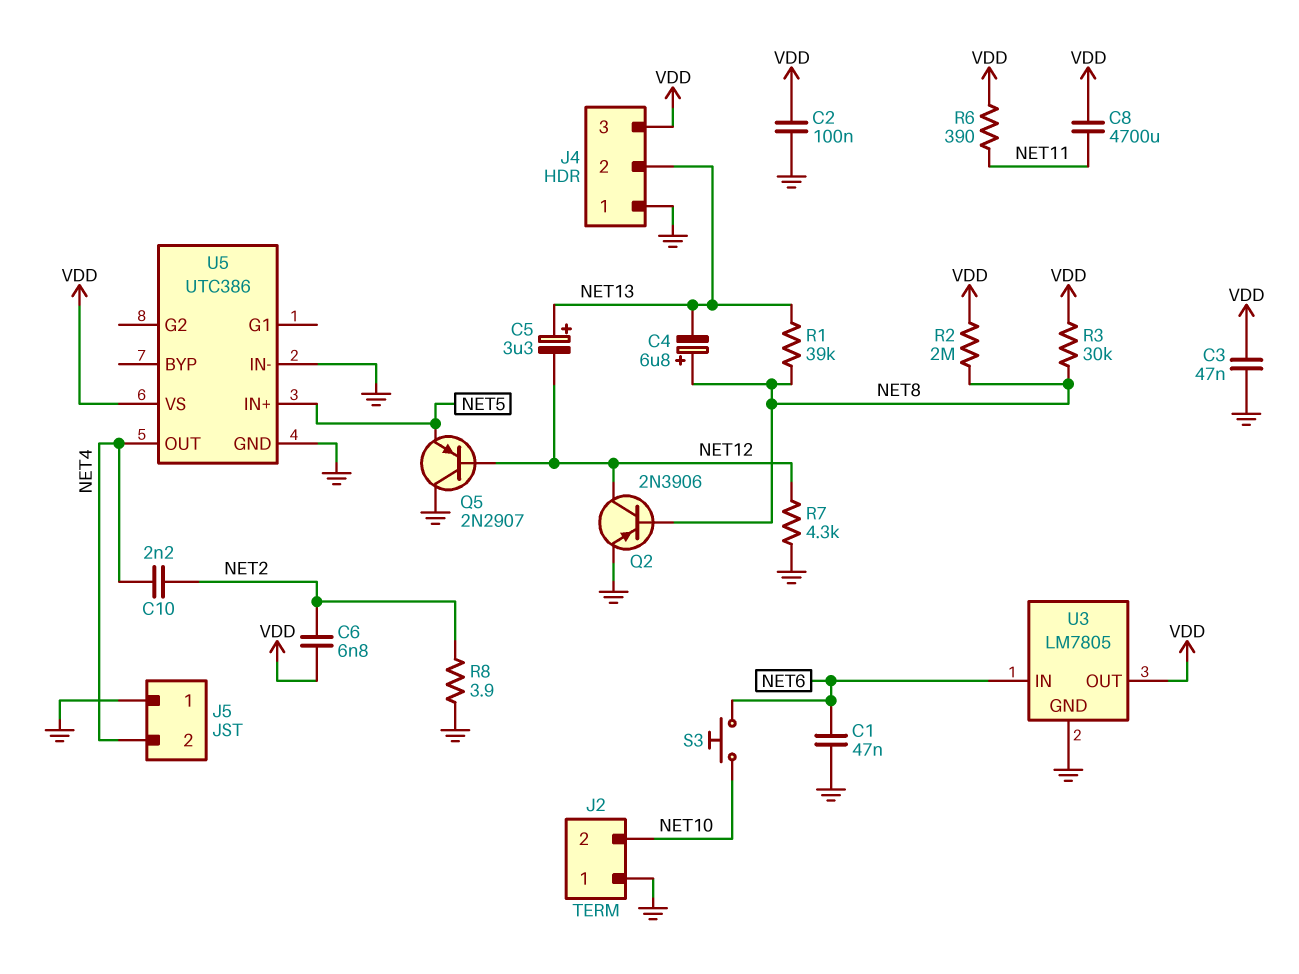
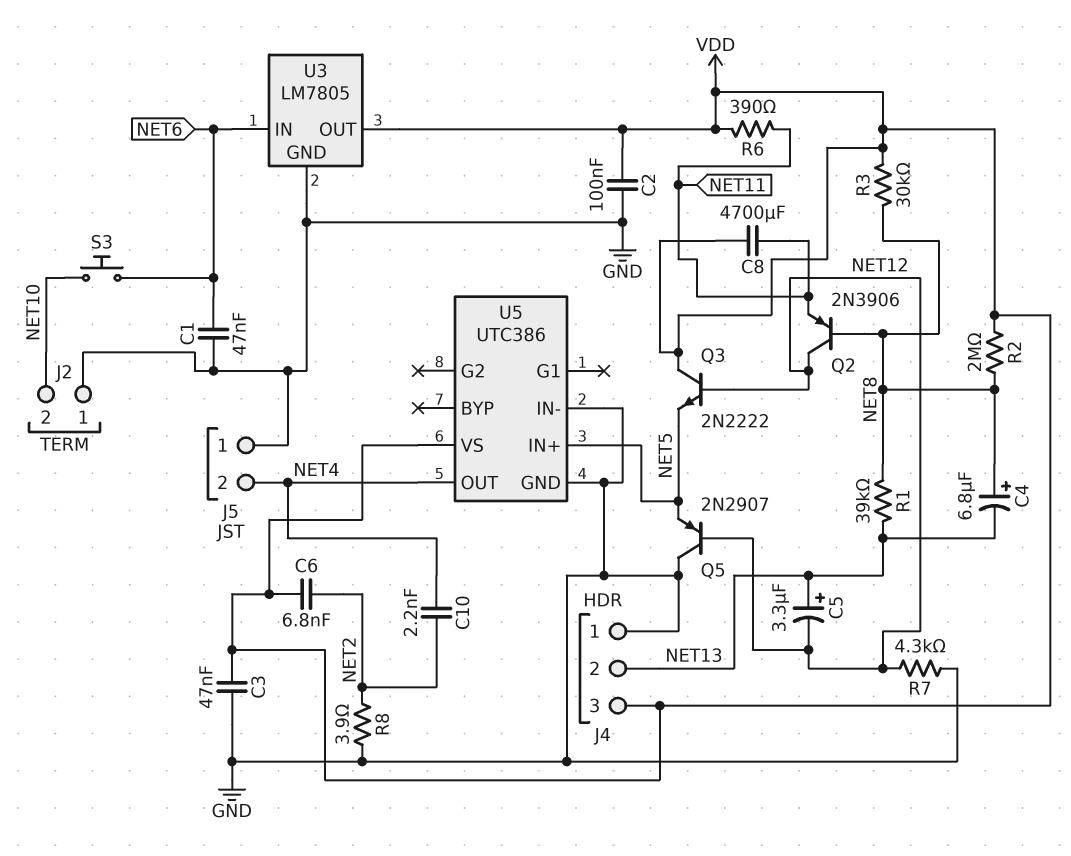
Q2: PNP 2N3906 (B NET8, C NET12, E GND) -> PNP 2N3906 (B NET8, C NET12, E NET11)
Q3: none -> NPN 2N2222 (B NET12, C VDD, E NET5)

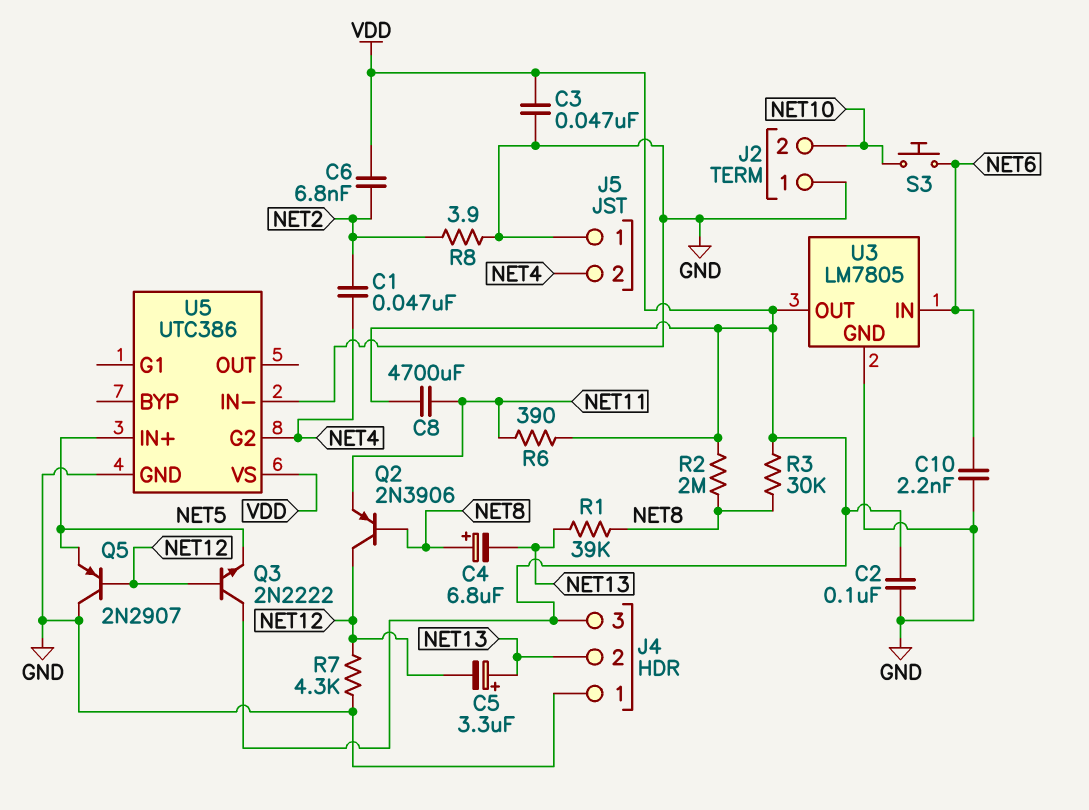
C1: 47nF (GND, NET6) -> 47nF (NET2, NET4)
C10: 2.2nF (NET2, NET4) -> 2.2nF (GND, NET6)
U5 pin G2: none -> NET4
U5 pin OUT: NET4 -> none

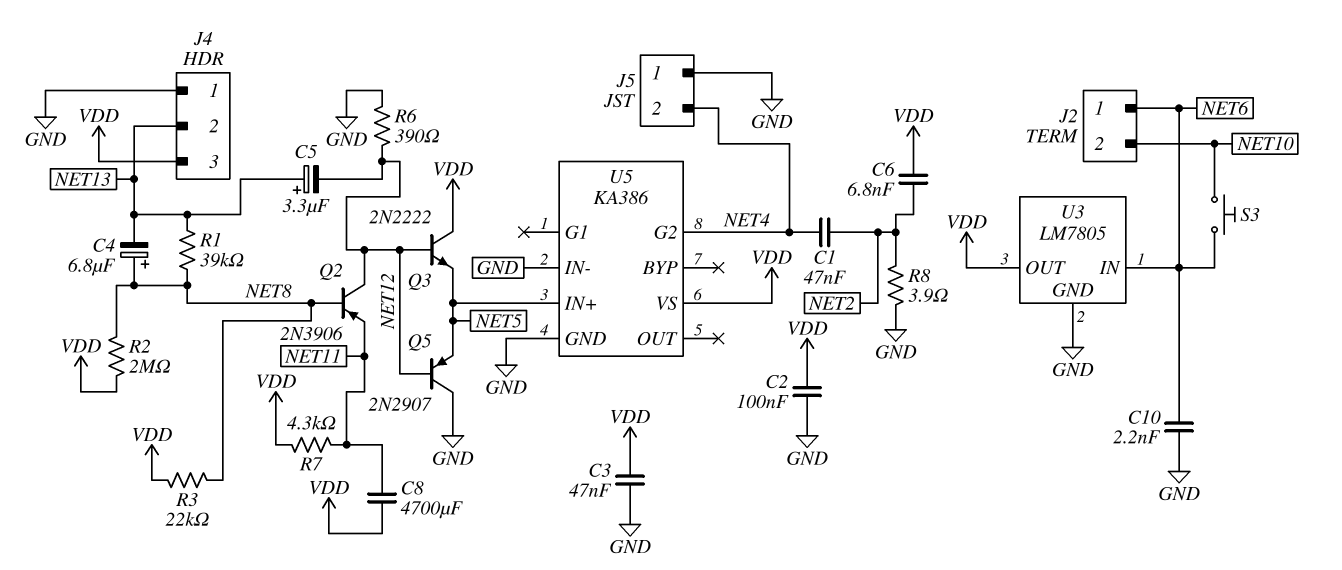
J2 pin 1: GND -> NET6
R3: 30k (NET8, VDD) -> 22k (NET8, VDD)
R6: 390 (NET11, VDD) -> 390 (GND, NET12)
R7: 4.3k (GND, NET12) -> 4.3k (NET11, VDD)
U5: UTC386 -> KA386

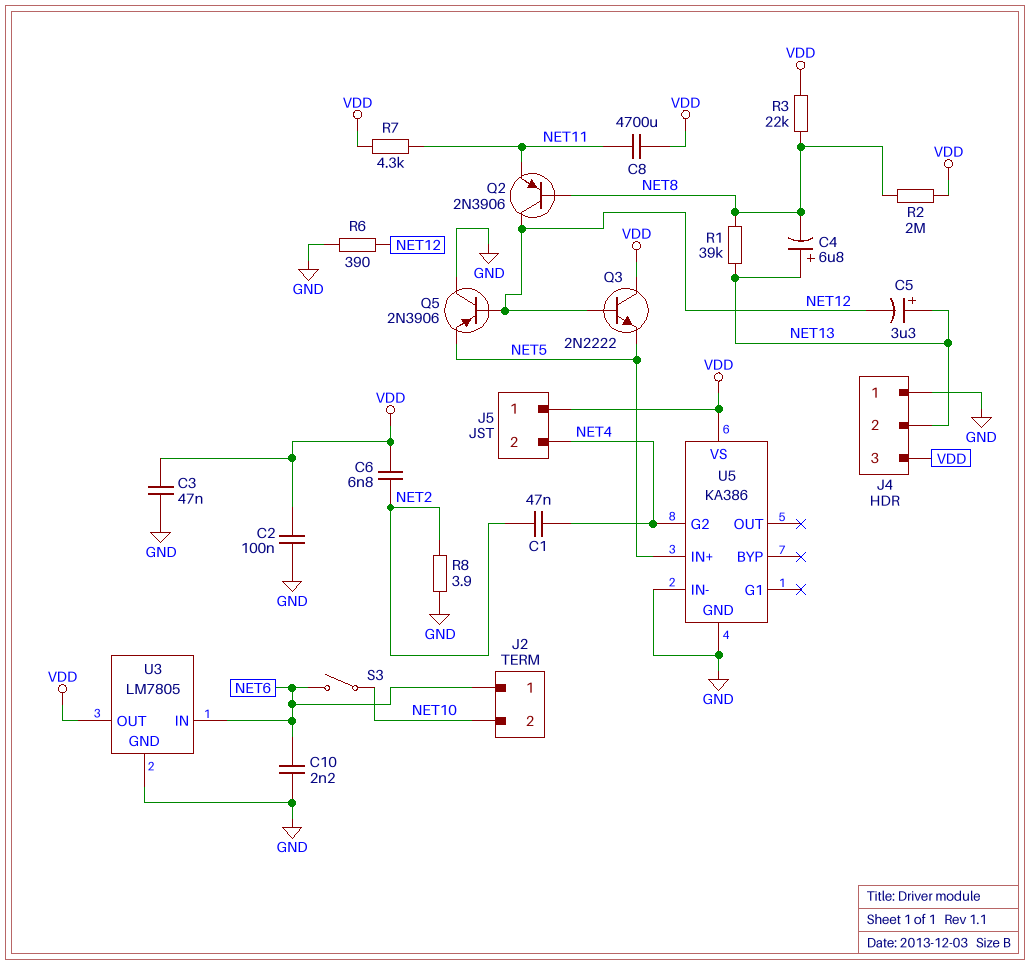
C4: 6.8uF (plus NET8, minus NET13) -> 6.8uF (plus NET13, minus NET8)
J5 pin 1: GND -> VDD
Q5: PNP 2N2907 (B NET12, C GND, E NET5) -> PNP 2N3906 (B NET12, C GND, E NET5)
S3: button (NET6, NET10) -> switch (NET6, NET10)

